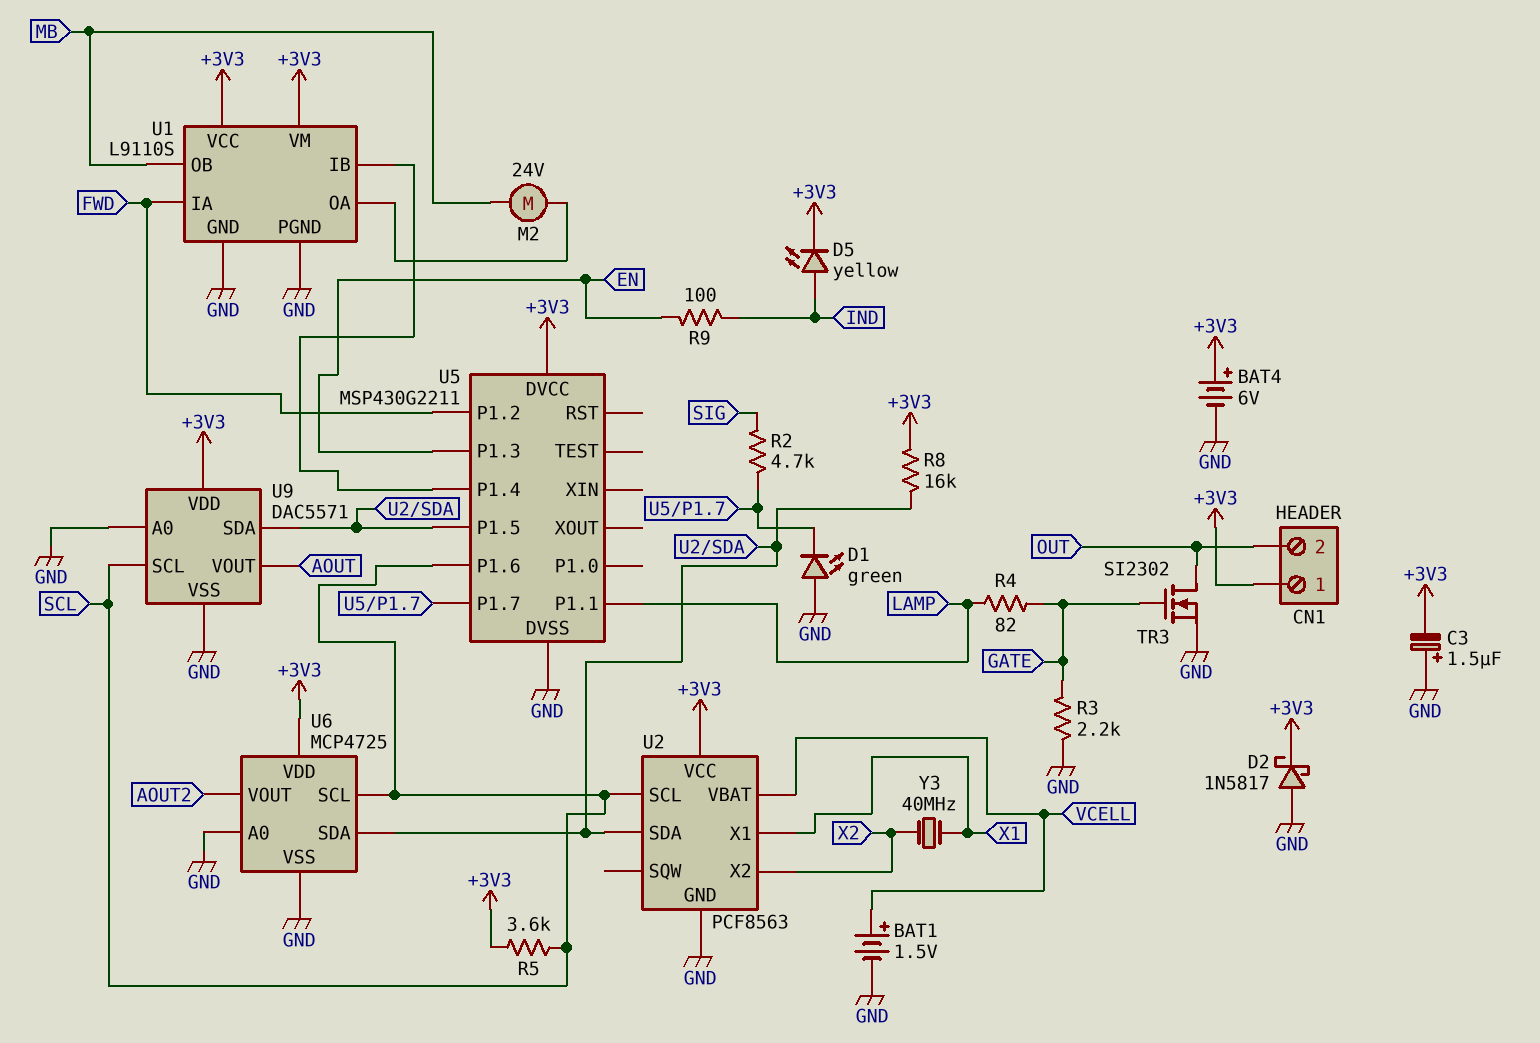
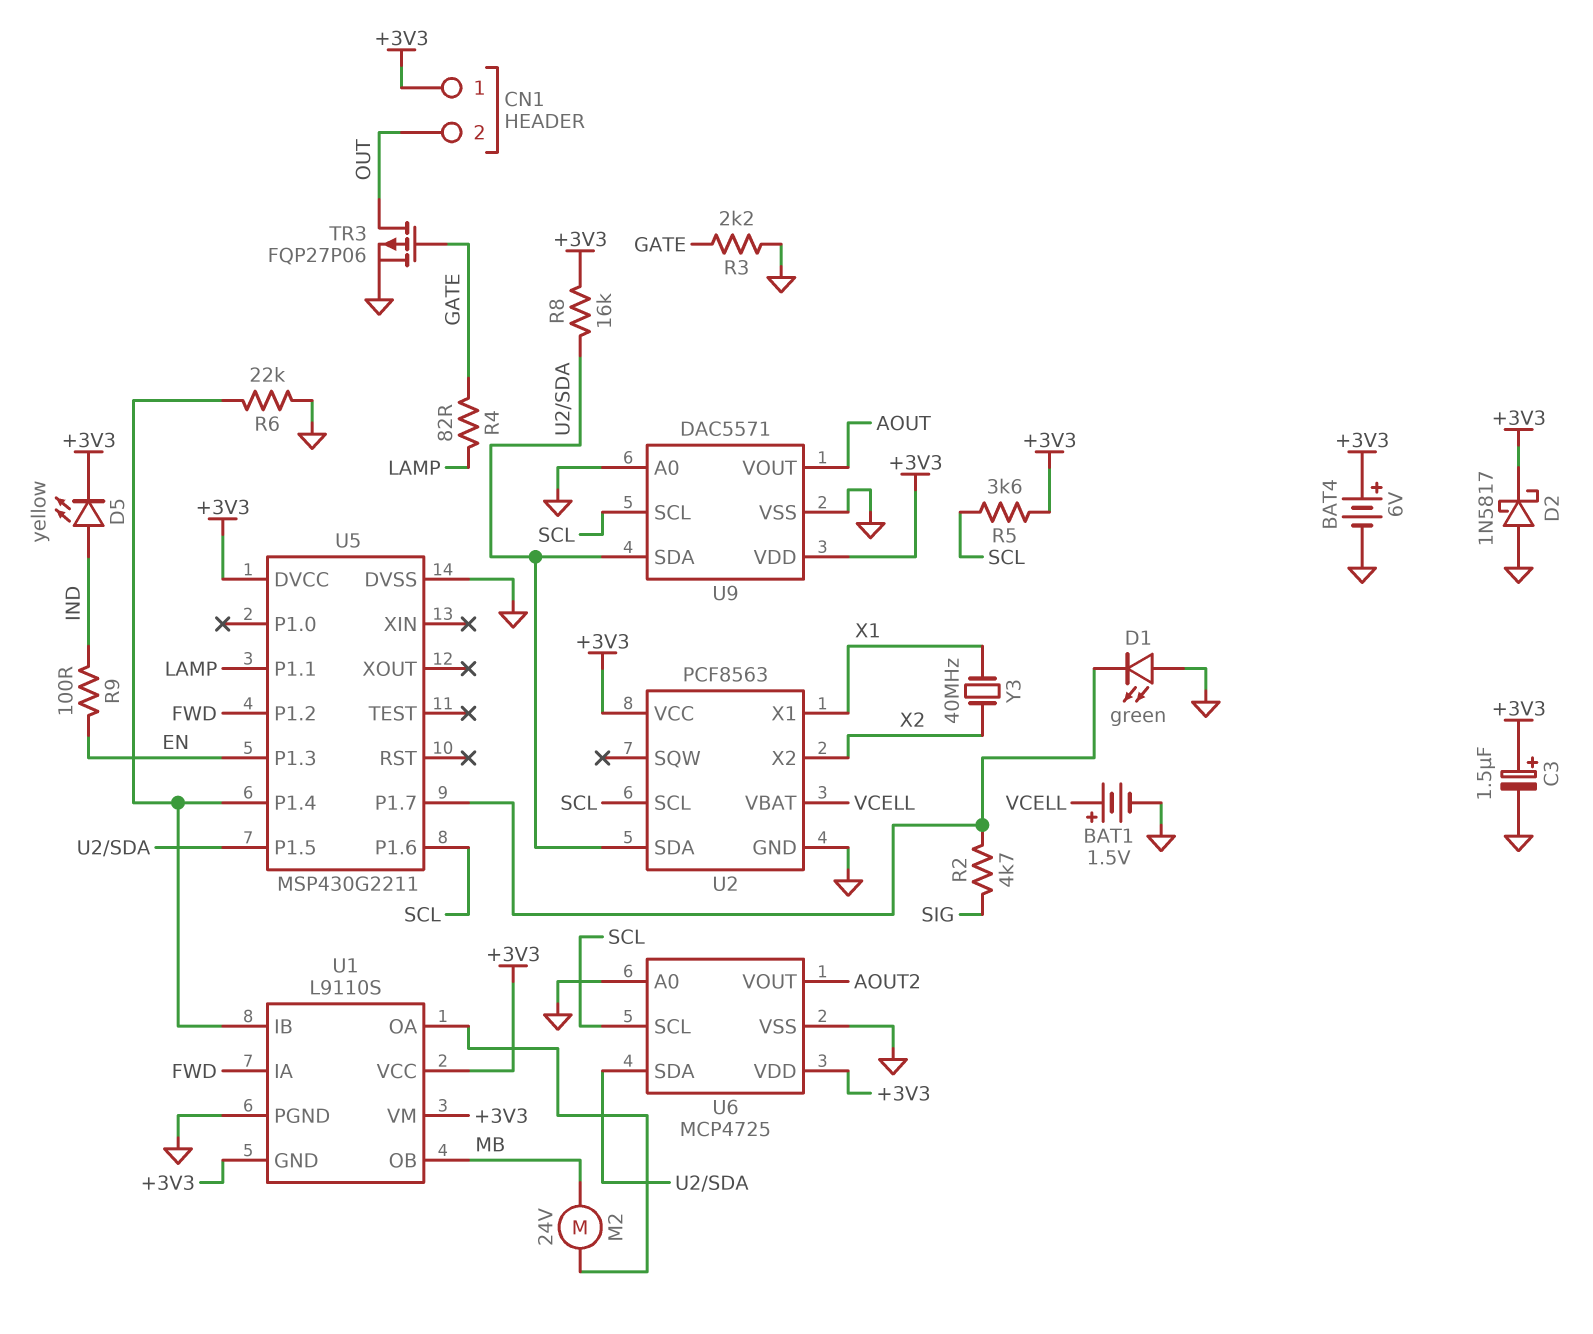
C3: 1.5uF (plus GND, minus +3V3) -> 1.5uF (plus +3V3, minus GND)
R6: none -> 22k (GND, U1/IB)
TR3: NMOS SI2302 (G GATE, D OUT, S GND) -> PMOS FQP27P06 (G GATE, D OUT, S GND)
U1 pin GND: GND -> +3V3

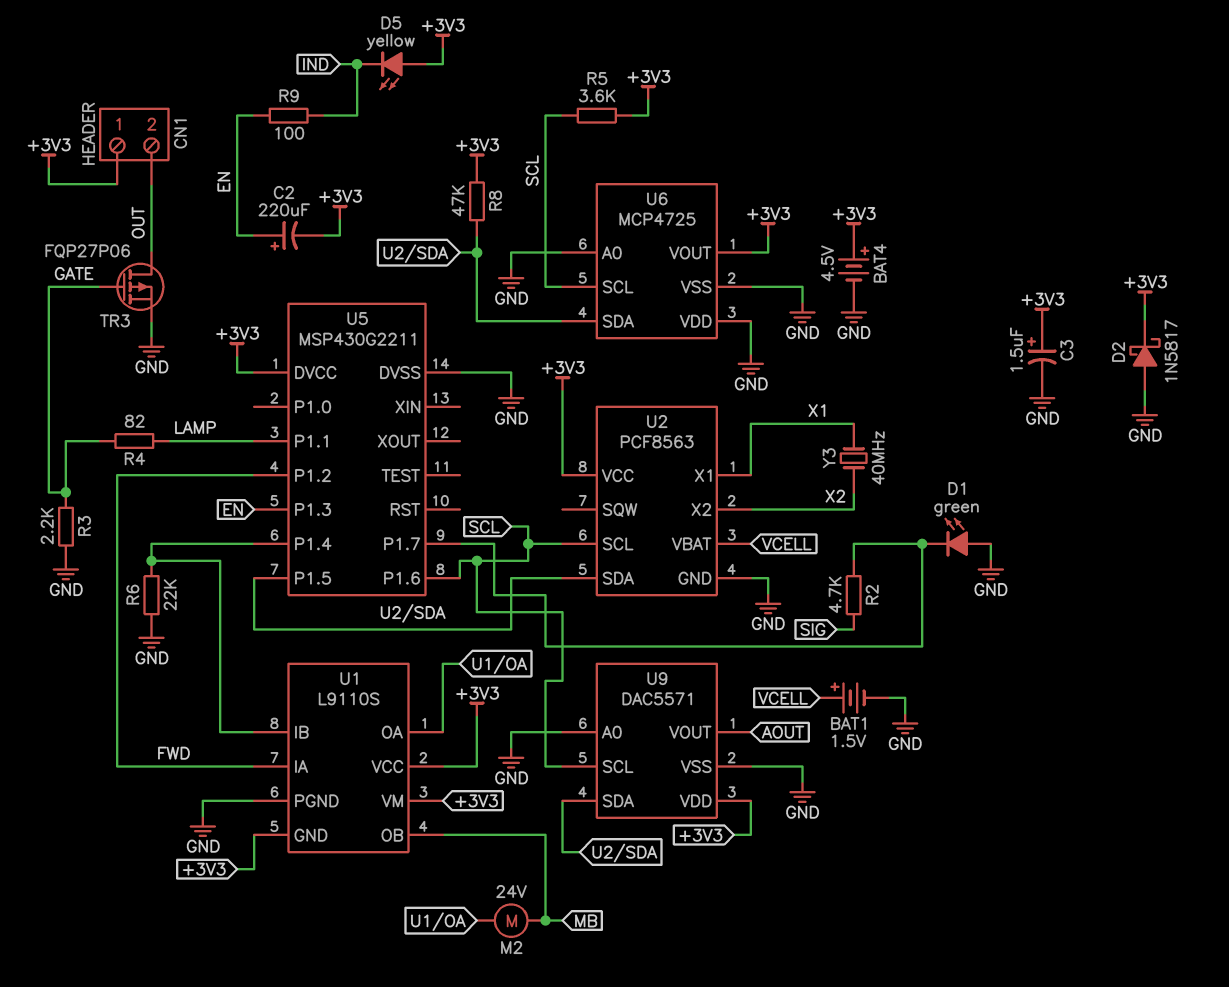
BAT4: 6V (plus +3V3, minus GND) -> 4.5V (plus +3V3, minus GND)
C2: none -> 220uF (plus EN, minus +3V3)
D5: LED yellow (A IND, K +3V3) -> LED yellow (A +3V3, K IND)
R8: 16k (+3V3, U2/SDA) -> 47k (+3V3, U2/SDA)
U6 pin VDD: +3V3 -> GND
U6 pin VOUT: AOUT2 -> +3V3

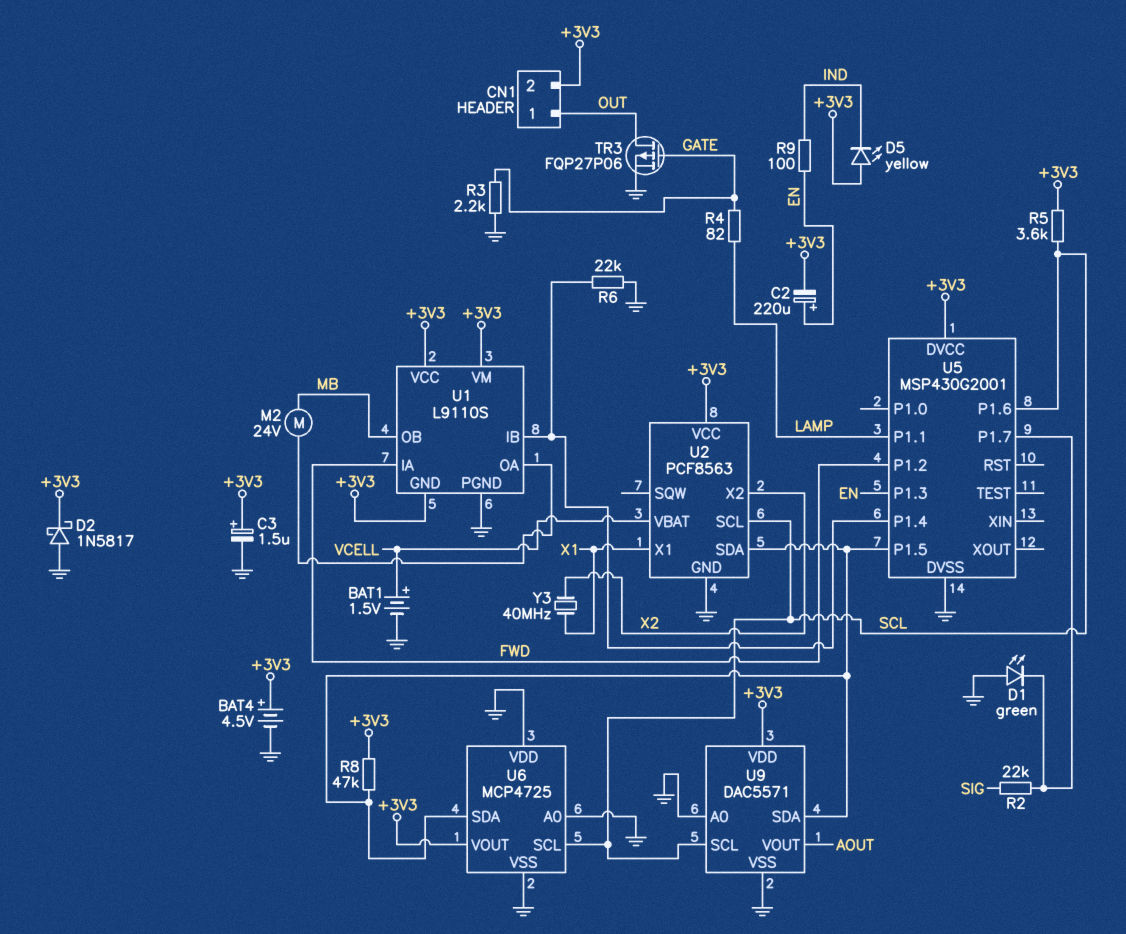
CN1 pin 1: +3V3 -> OUT
CN1 pin 2: OUT -> +3V3
R2: 4.7k (SIG, U5/P1.7) -> 22k (SIG, U5/P1.7)
U5: MSP430G2211 -> MSP430G2001

